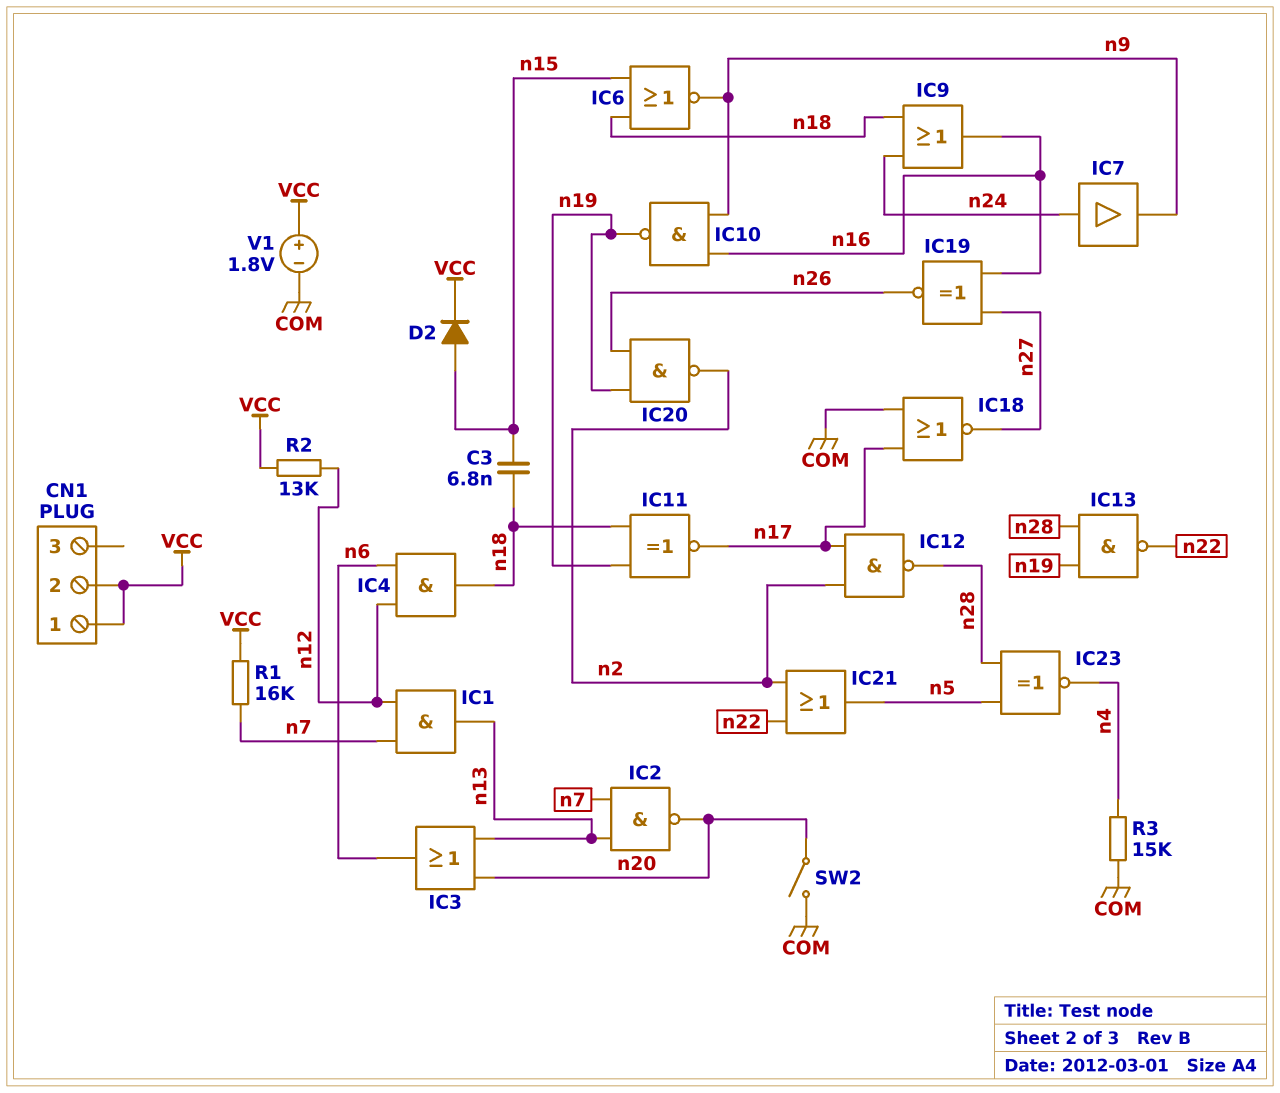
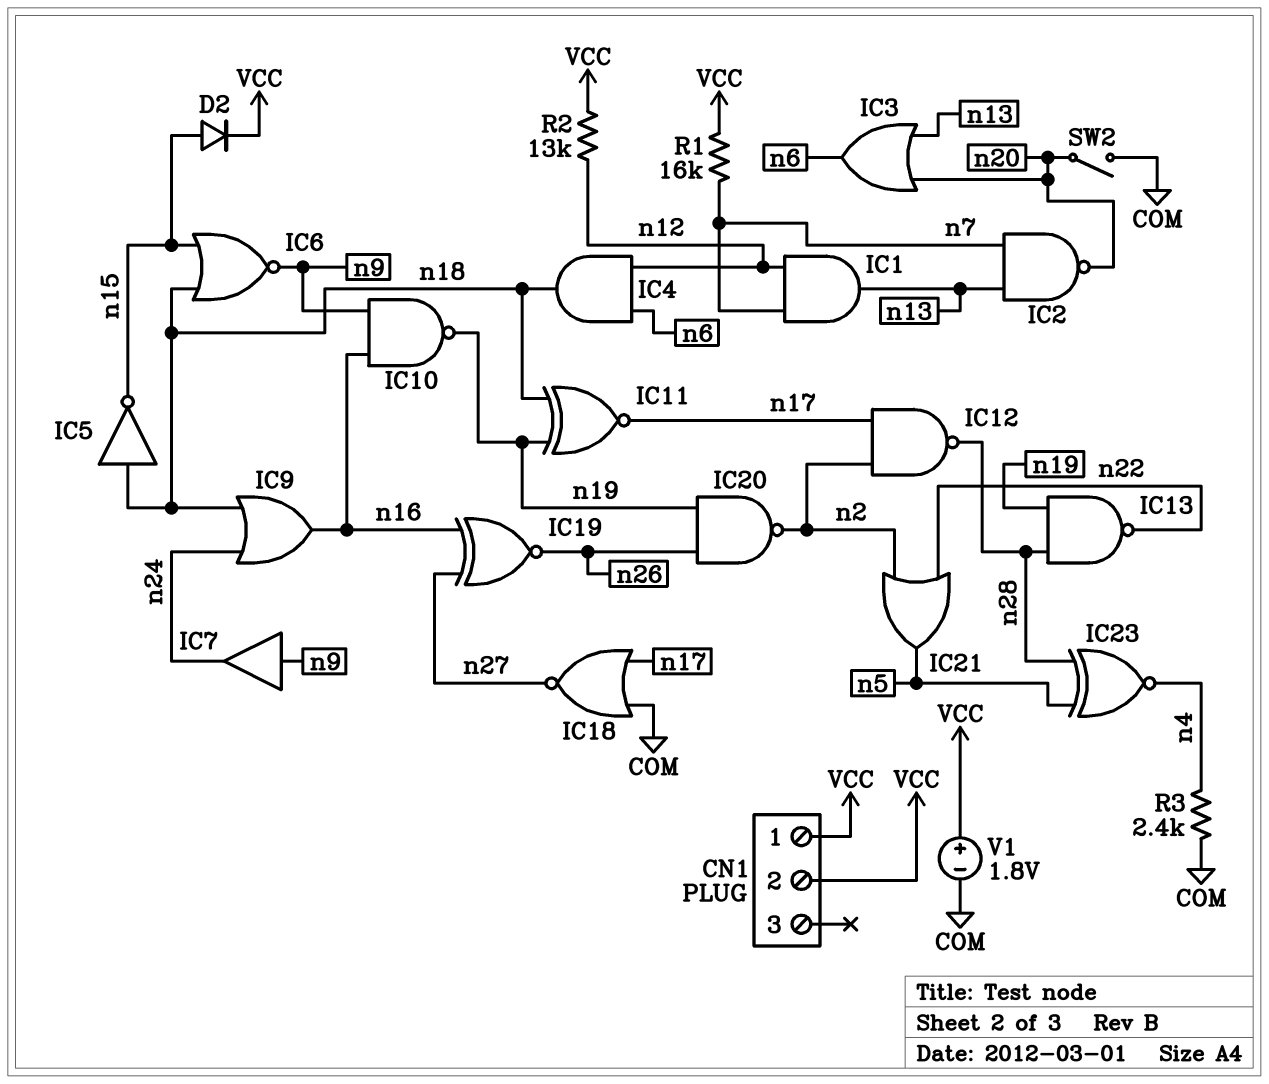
C3: 6.8nF (n15, n18) -> none
IC5: none -> NOT (in n18, out n15)
IC7: buffer (in n24, out n9) -> buffer (in n9, out n24)
R3: 15k (COM, n4) -> 2.4k (COM, n4)

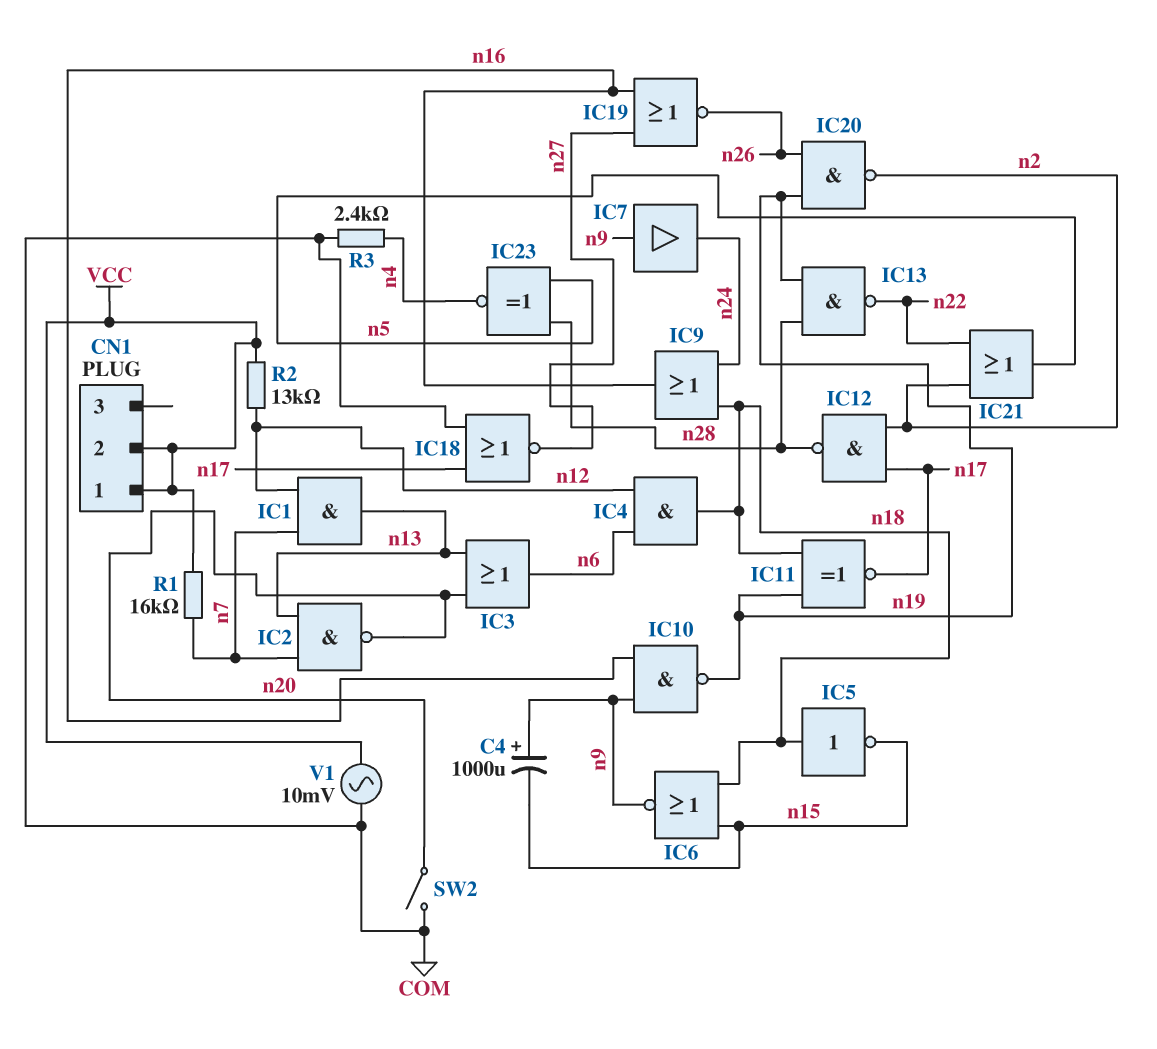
C4: none -> 1000uF (plus n9, minus n15)
D2: diode (A n15, K VCC) -> none
IC19: XNOR (in n16, in n27, out n26) -> NOR (in n16, in n27, out n26)
V1: 1.8V (plus VCC, minus COM) -> AC 10mV (COM, VCC)

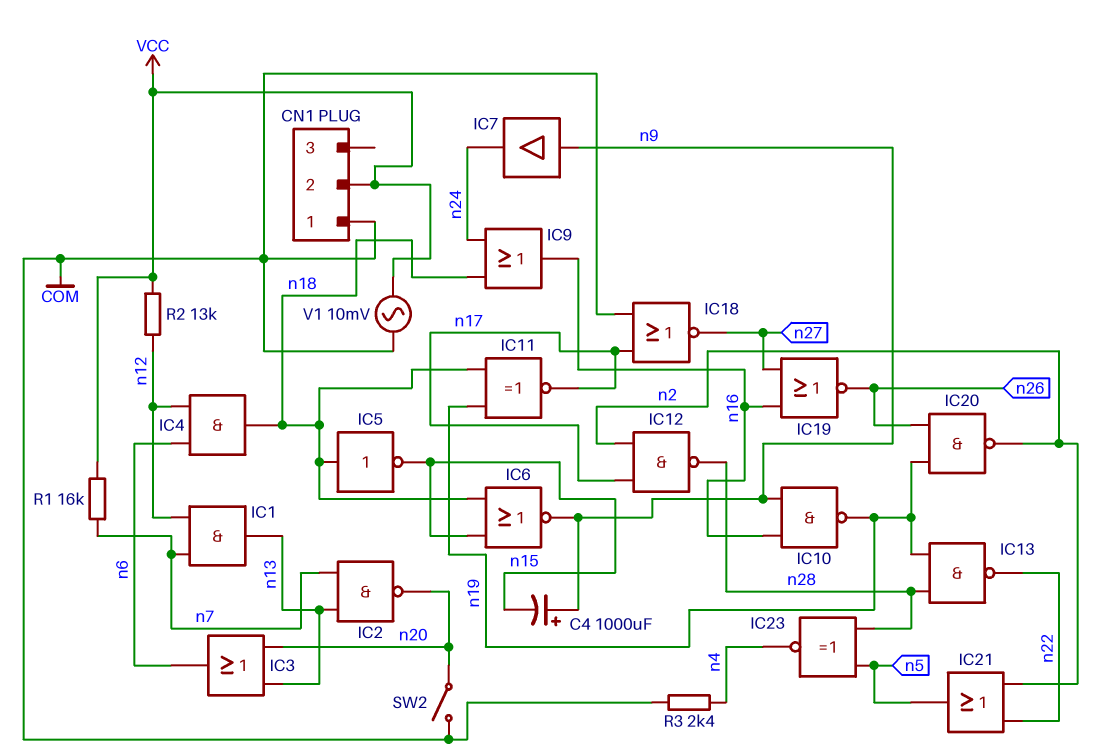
CN1 pin 1: VCC -> COM

